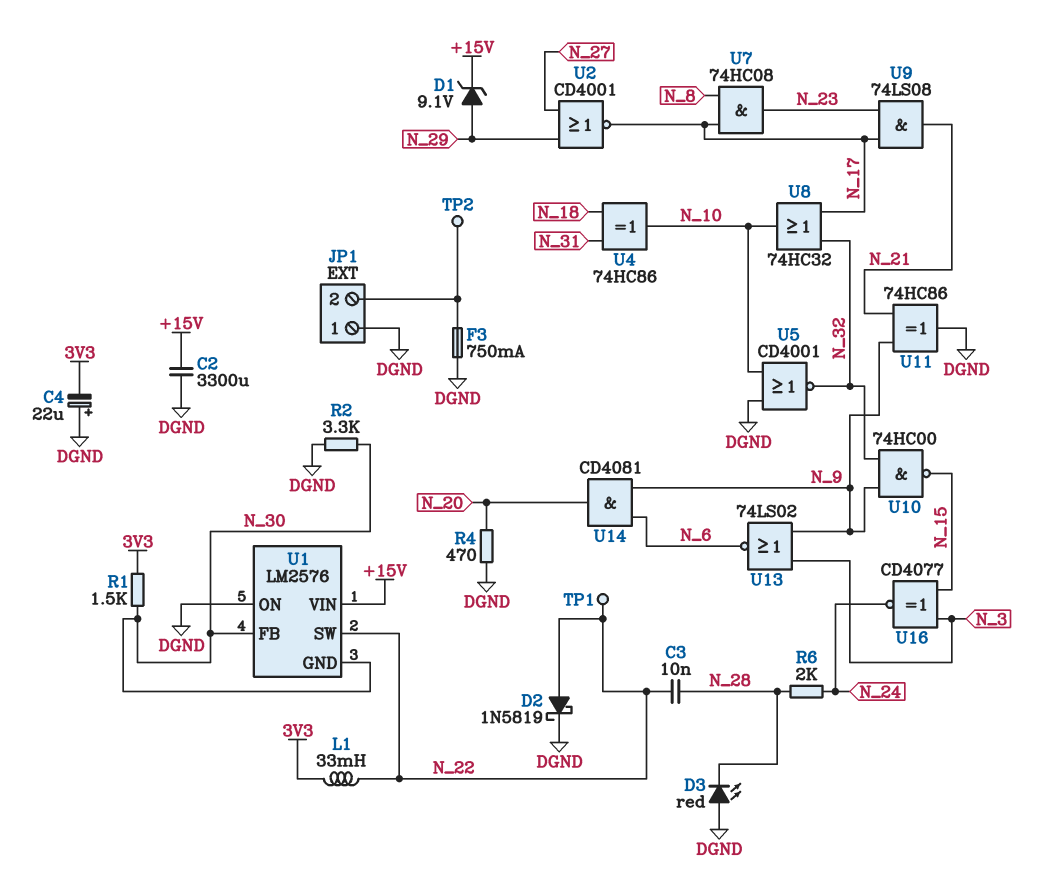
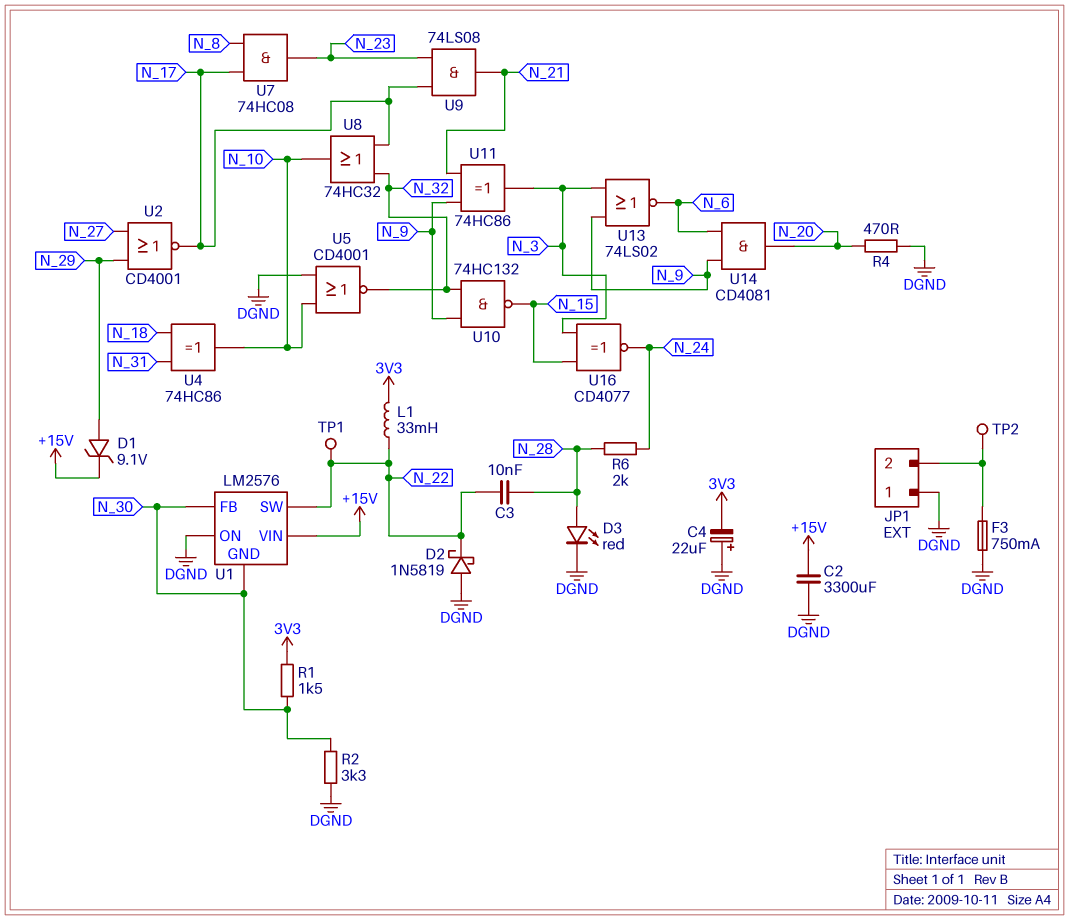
D2: schottky 1N5819 (A N_22, K DGND) -> schottky 1N5819 (A DGND, K N_22)
D3: LED red (A DGND, K N_28) -> LED red (A N_28, K DGND)
U10: NAND 74HC00 (in N_9, in N_32, out N_15) -> NAND 74HC132 (in N_9, in N_32, out N_15)
U11: XOR 74HC86 (in N_9, in N_21, out DGND) -> XOR 74HC86 (in N_9, in N_21, out N_3)

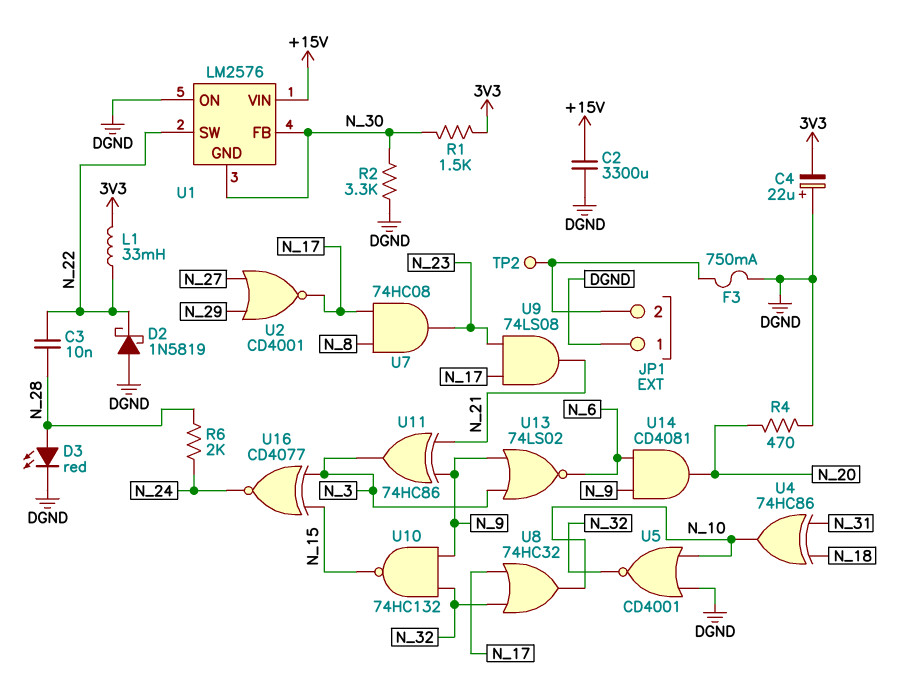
D1: zener 9.1V (A N_29, K +15V) -> none
TP1: test point (N_22) -> none

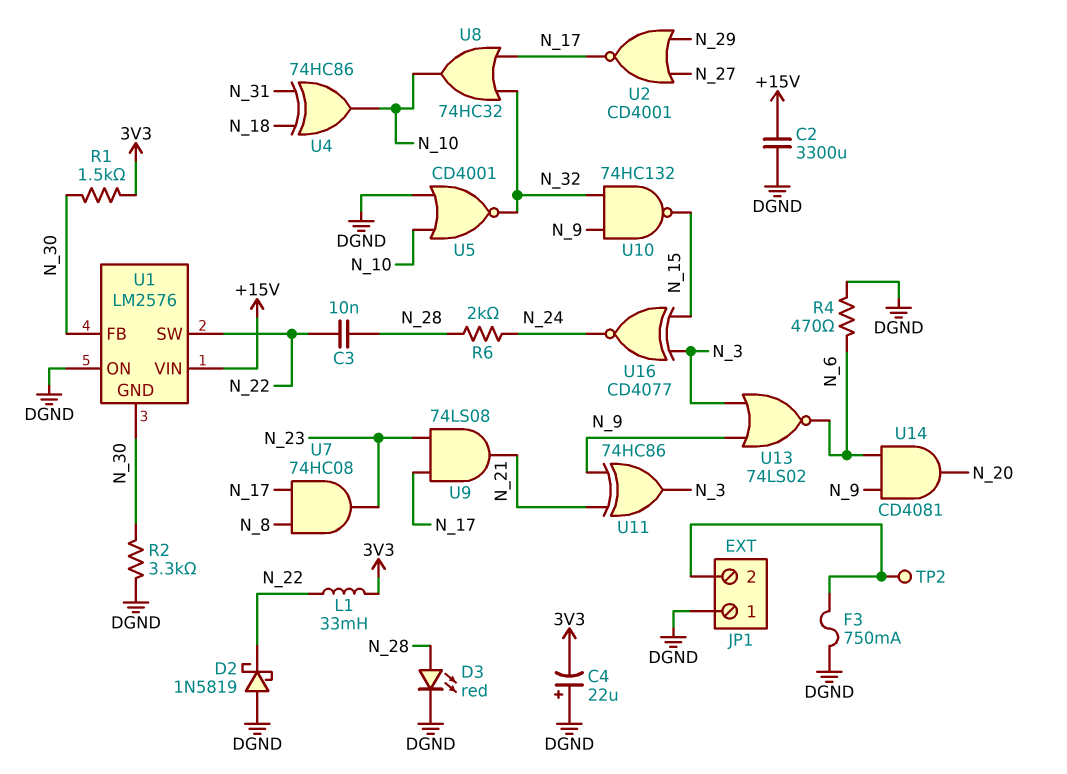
R4: 470 (DGND, N_20) -> 470 (DGND, N_6)

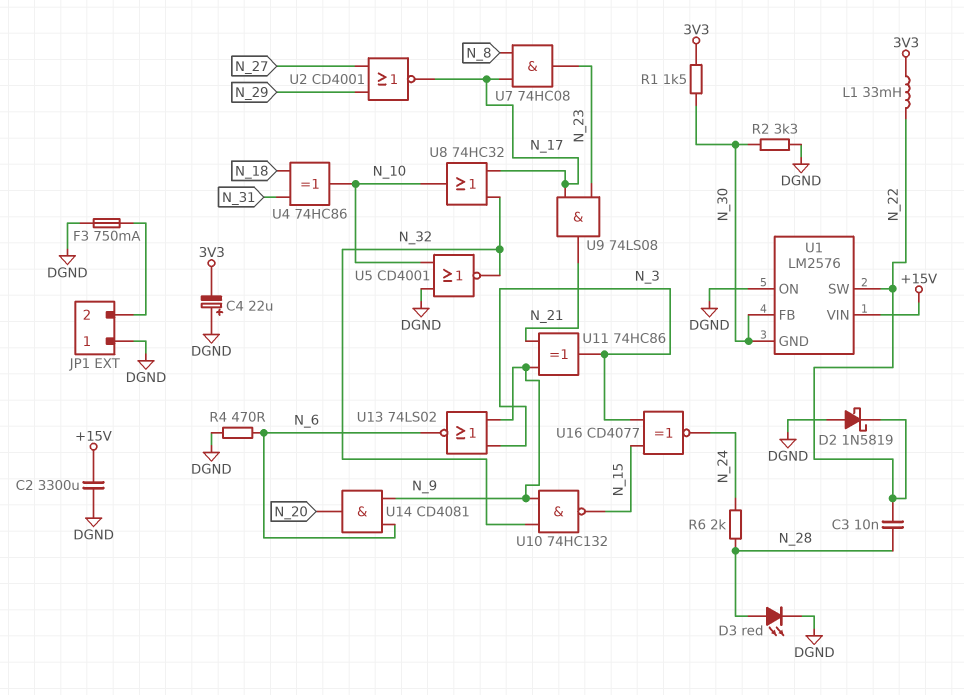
TP2: test point (JP1/2) -> none

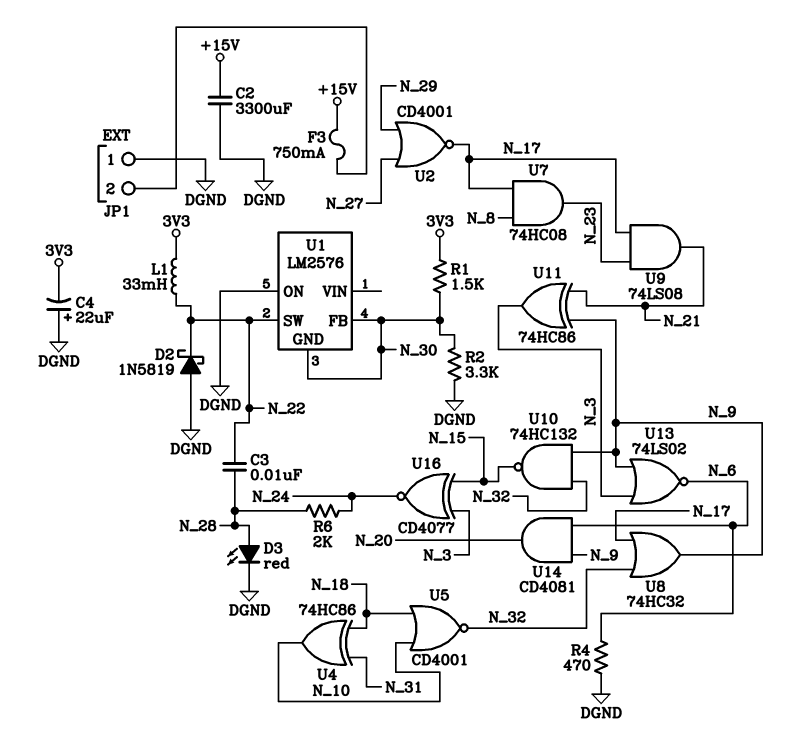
F3: 750mA (DGND, JP1/2) -> 750mA (+15V, JP1/2)
U1 pin VIN: +15V -> none
U5: NOR CD4001 (in DGND, in N_10, out N_32) -> NOR CD4001 (in N_10, in N_18, out N_32)
U8: OR 74HC32 (in N_17, in N_32, out N_10) -> OR 74HC32 (in N_17, in N_32, out N_9)

